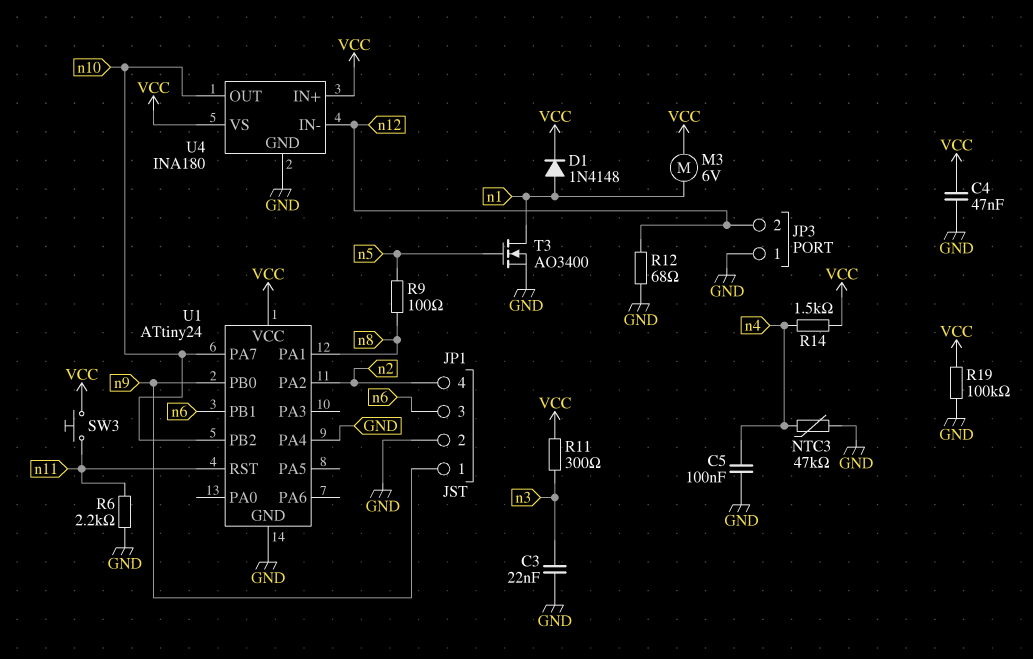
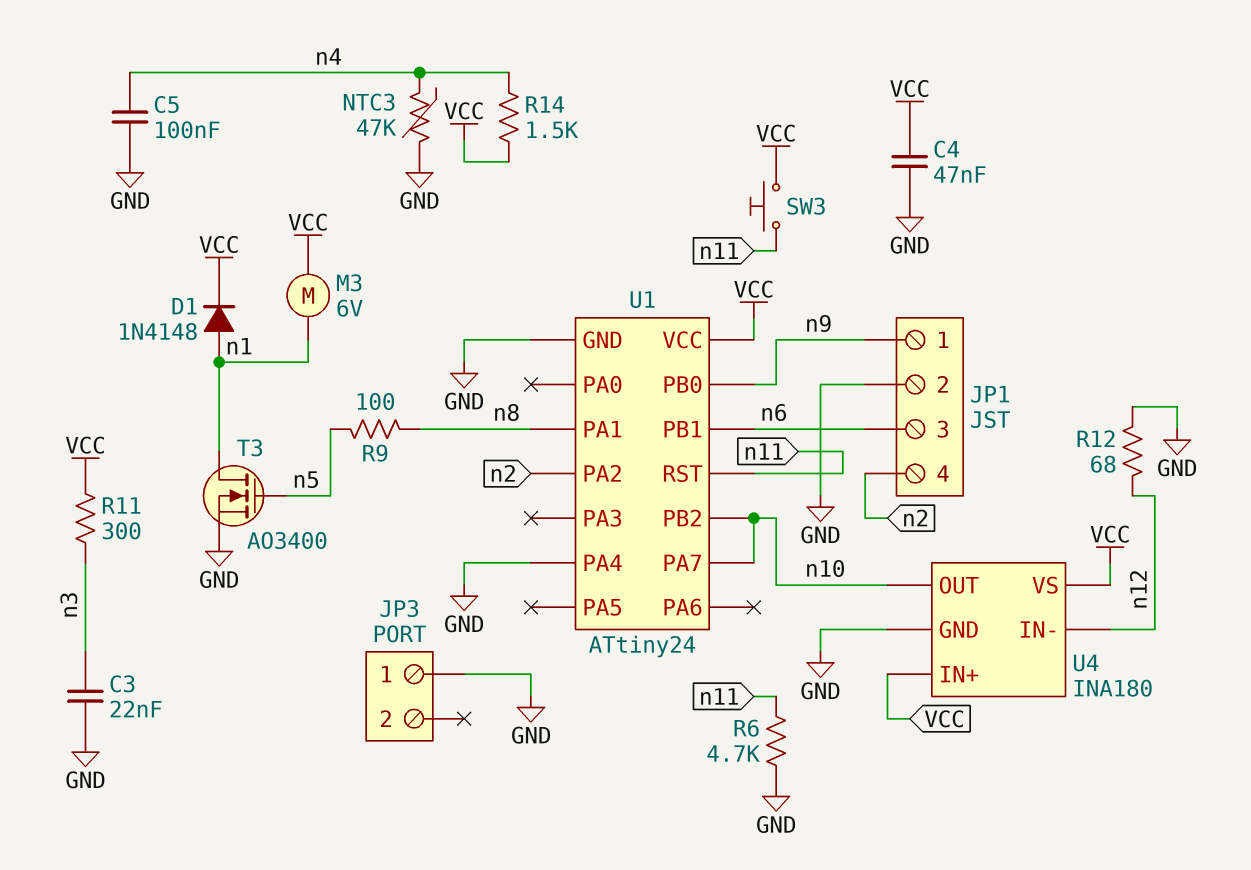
JP3 pin 2: n12 -> none
R6: 2.2k (GND, n11) -> 4.7k (GND, n11)
R19: 100k (GND, VCC) -> none

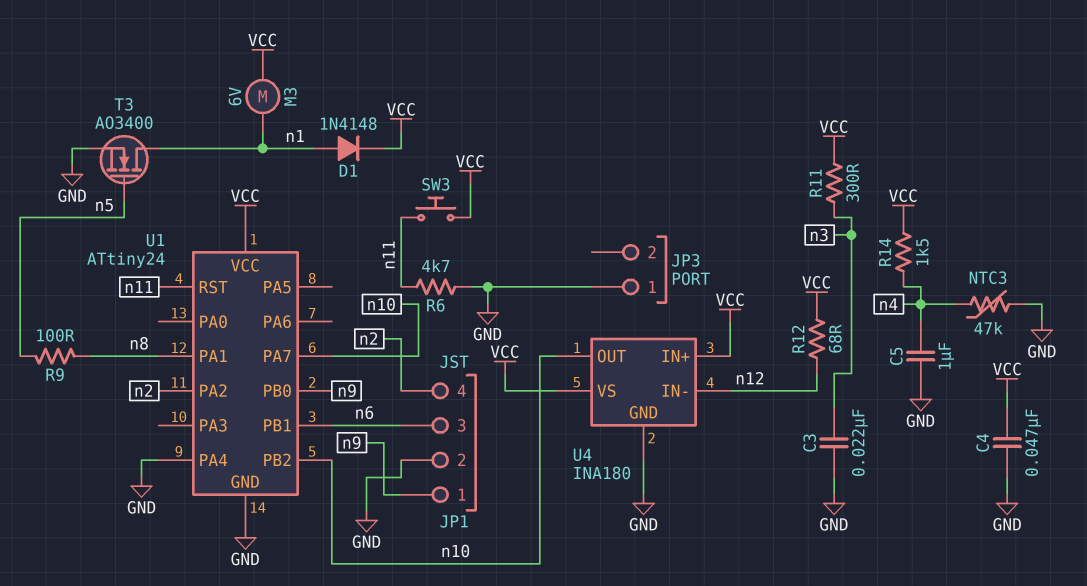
C5: 100nF (GND, n4) -> 1uF (GND, n4)
R12: 68 (GND, n12) -> 68 (VCC, n12)

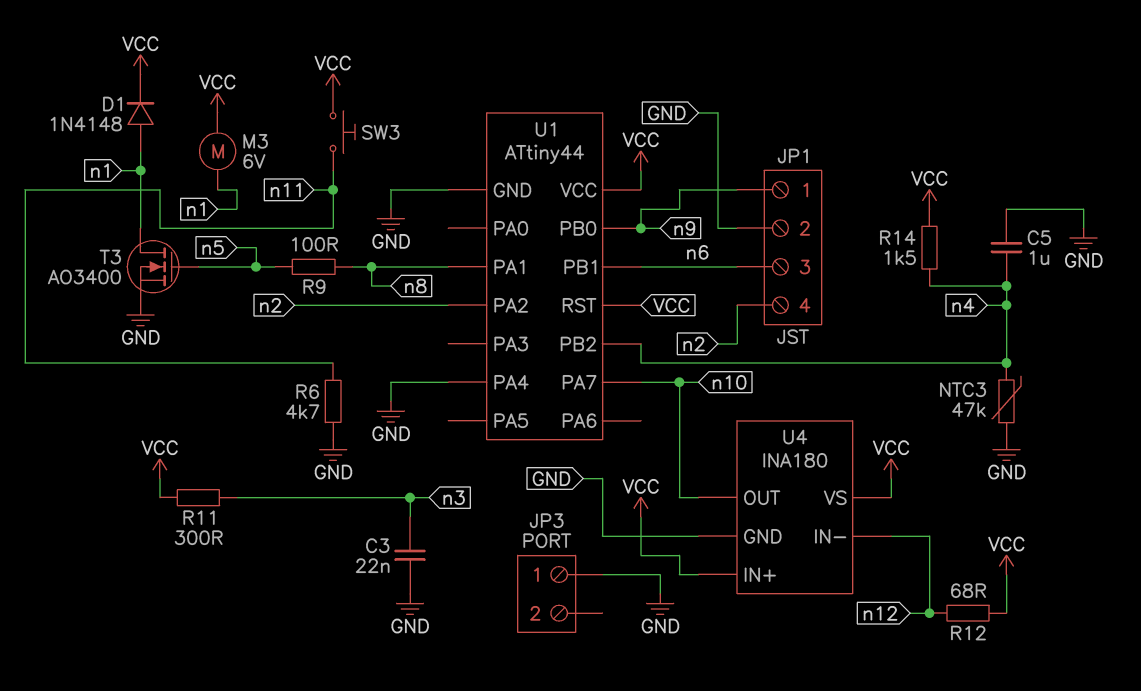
C4: 47nF (GND, VCC) -> none
U1: ATtiny24 -> ATtiny44
U1 pin PB2: n10 -> n4
U1 pin RST: n11 -> VCC

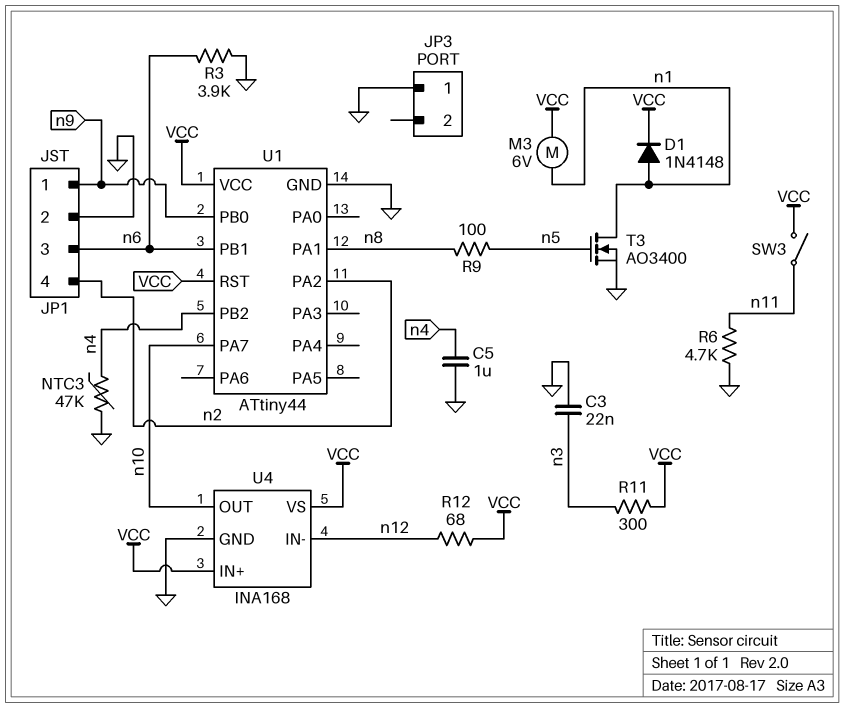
R3: none -> 3.9k (GND, n6)
R14: 1.5k (VCC, n4) -> none
SW3: button (VCC, n11) -> switch (VCC, n11)
U1 pin PA4: GND -> none
U4: INA180 -> INA168

